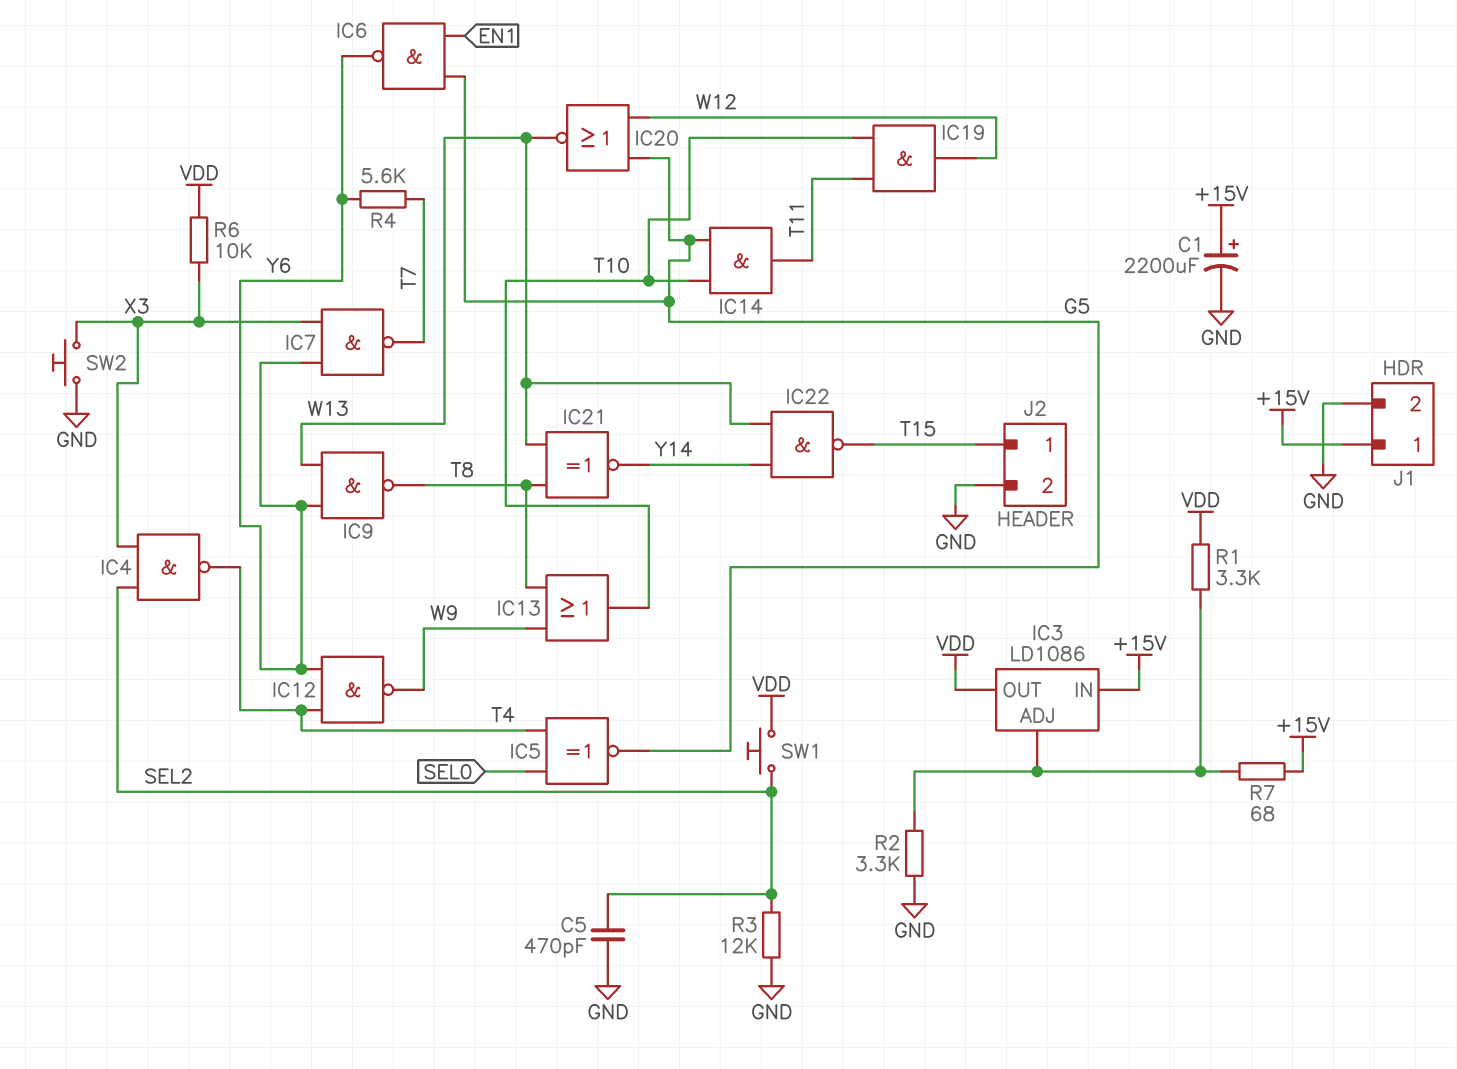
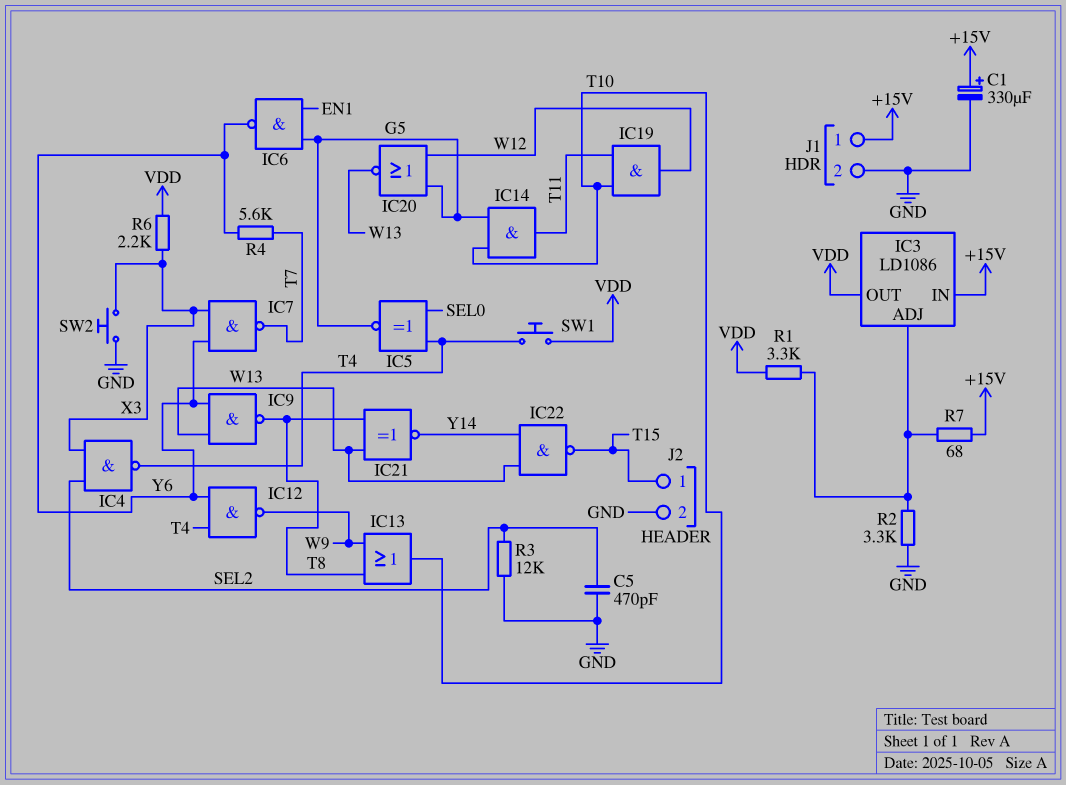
C1: 2200uF (plus +15V, minus GND) -> 330uF (plus +15V, minus GND)
R6: 10k (VDD, X3) -> 2.2k (VDD, X3)
SW1: button (SEL2, VDD) -> button (T4, VDD)

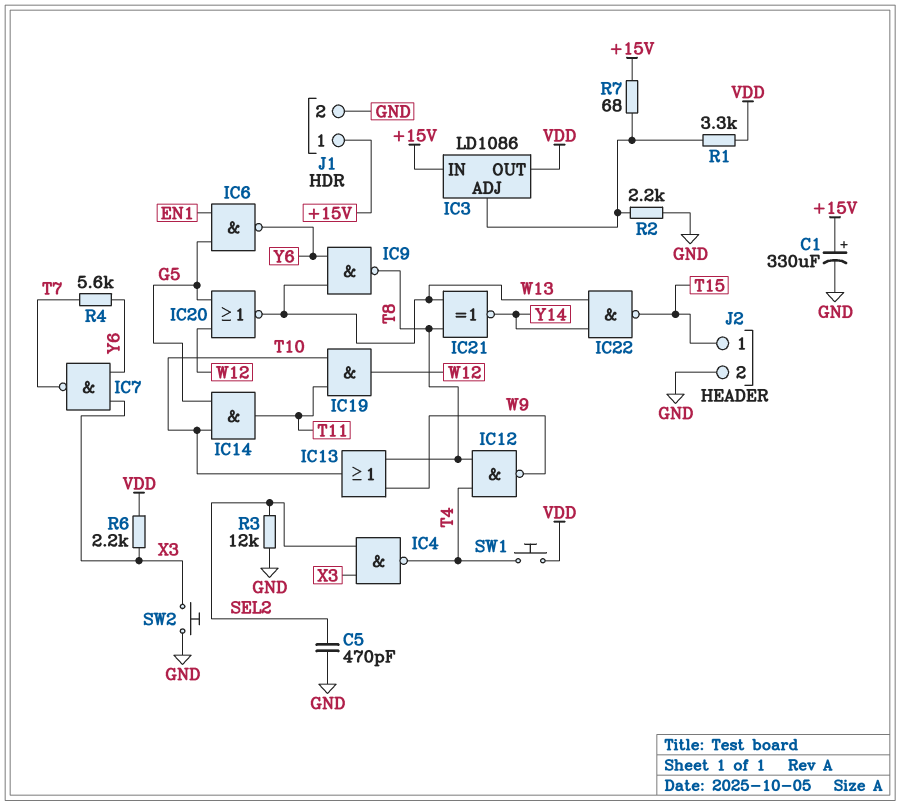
IC5: XNOR (in SEL0, in T4, out G5) -> none
IC12: NAND (in T4, in Y6, out W9) -> NAND (in T4, in T8, out W9)
R2: 3.3k (GND, IC3/ADJ) -> 2.2k (GND, IC3/ADJ)

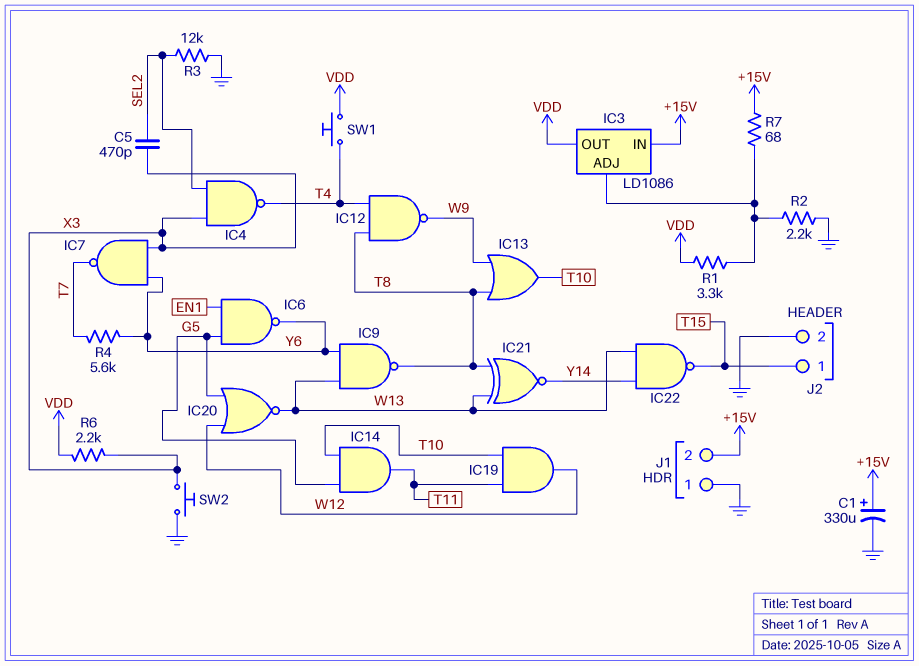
C5: 470pF (GND, SEL2) -> 470pF (SEL2, X3)
J1 pin 1: +15V -> GND
J1 pin 2: GND -> +15V

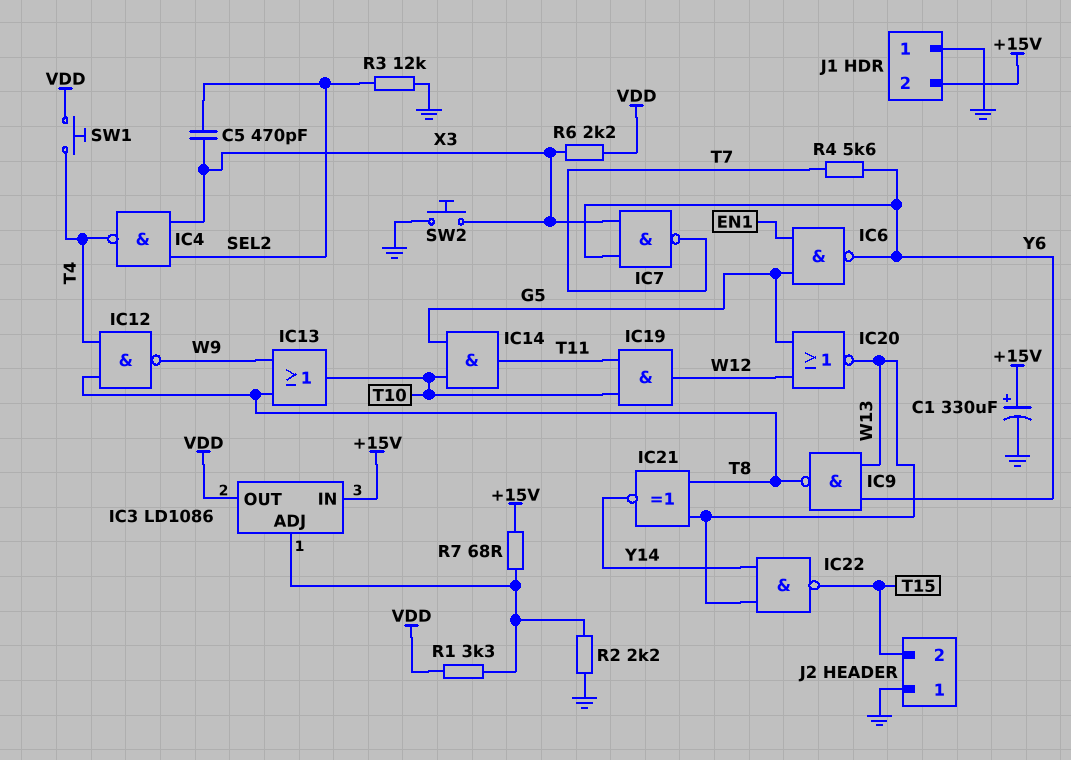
J2 pin 1: T15 -> GND
J2 pin 2: GND -> T15

